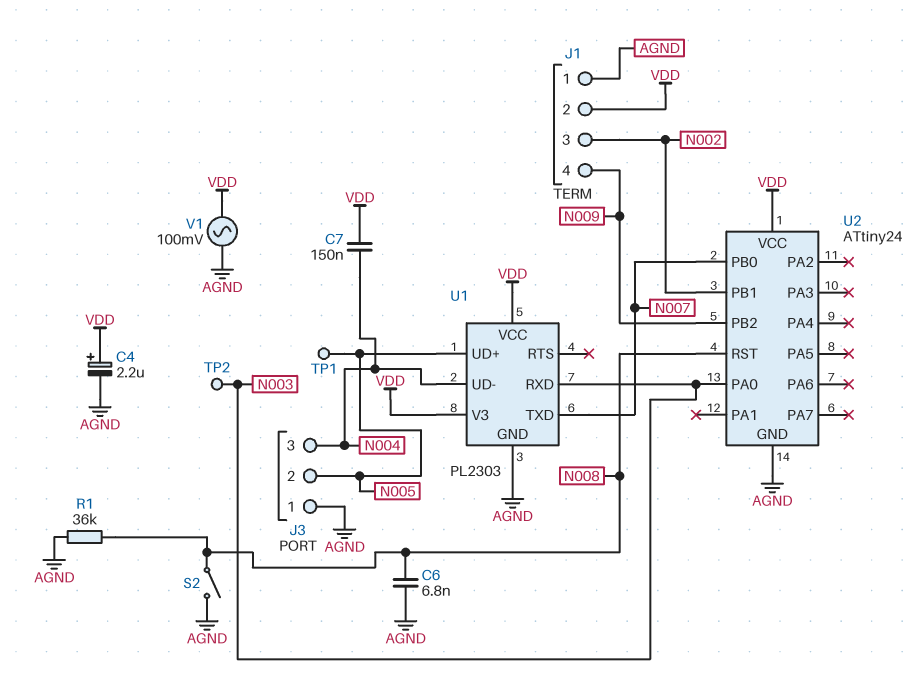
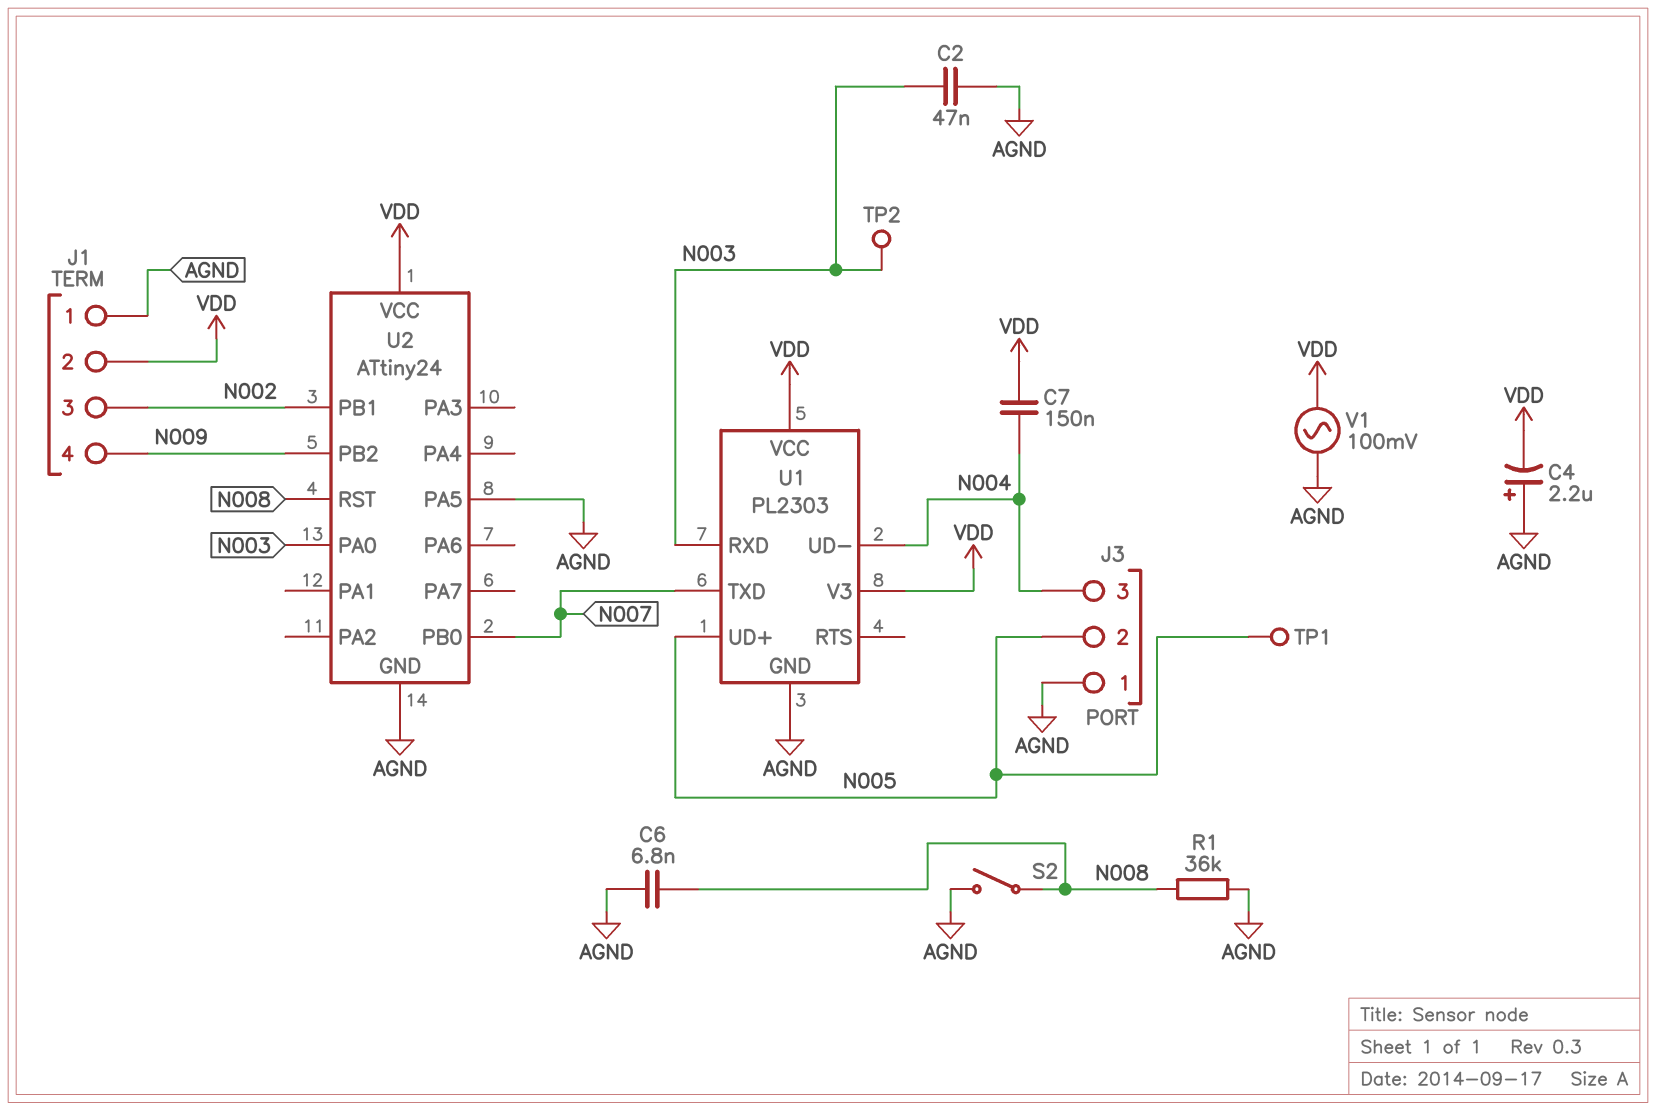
C2: none -> 47nF (AGND, N003)
C4: 2.2uF (plus VDD, minus AGND) -> 2.2uF (plus AGND, minus VDD)
U2 pin PA5: none -> AGND

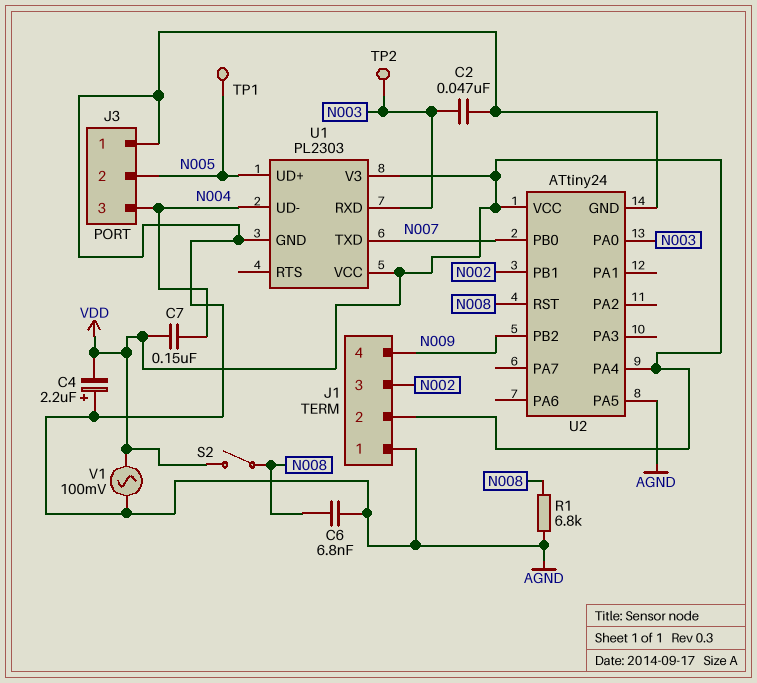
R1: 36k (AGND, N008) -> 6.8k (AGND, N008)
S2: switch (AGND, N008) -> switch (N008, VDD)
U2 pin PA4: none -> VDD

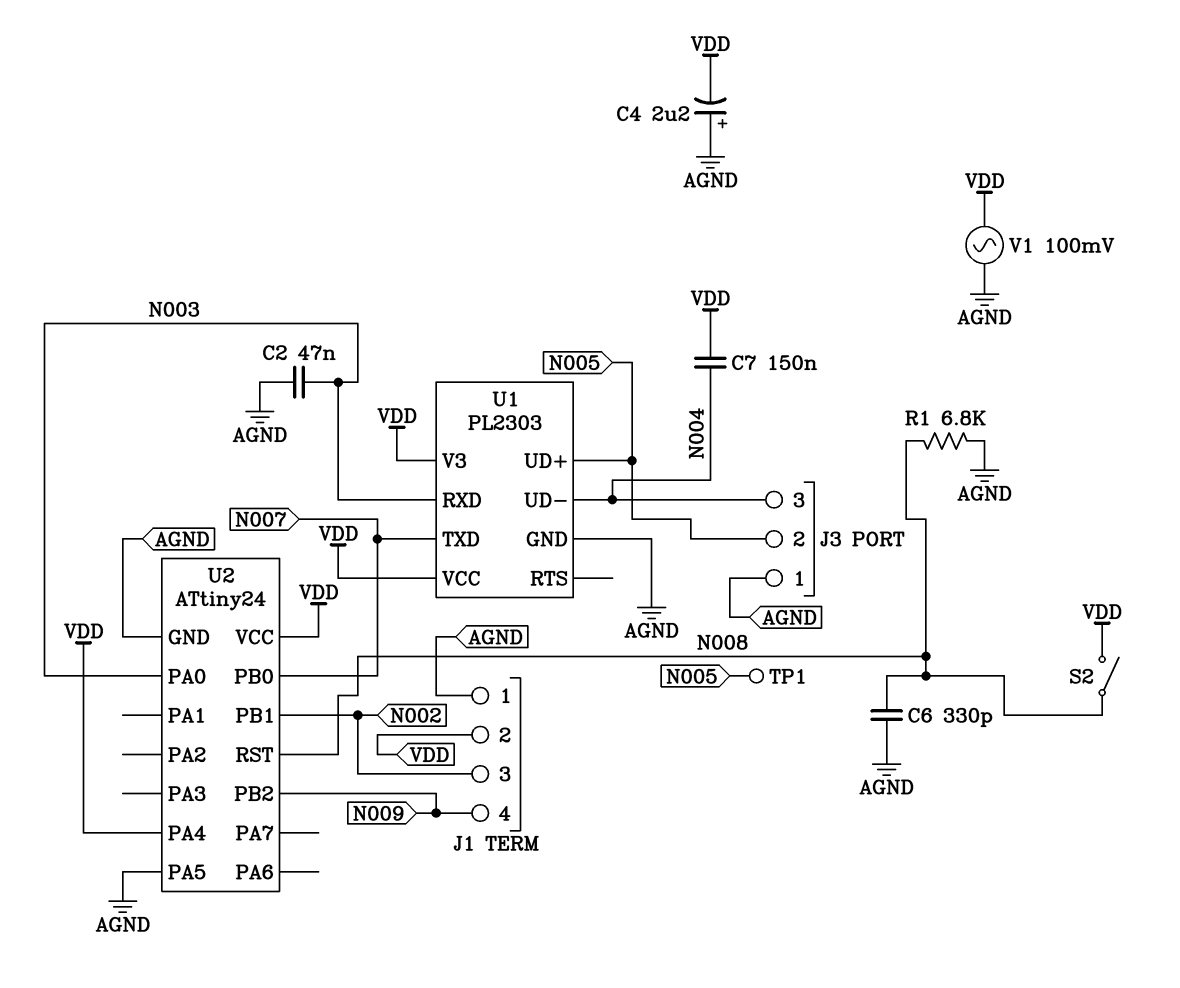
C6: 6.8nF (AGND, N008) -> 330pF (AGND, N008)
TP2: test point (N003) -> none

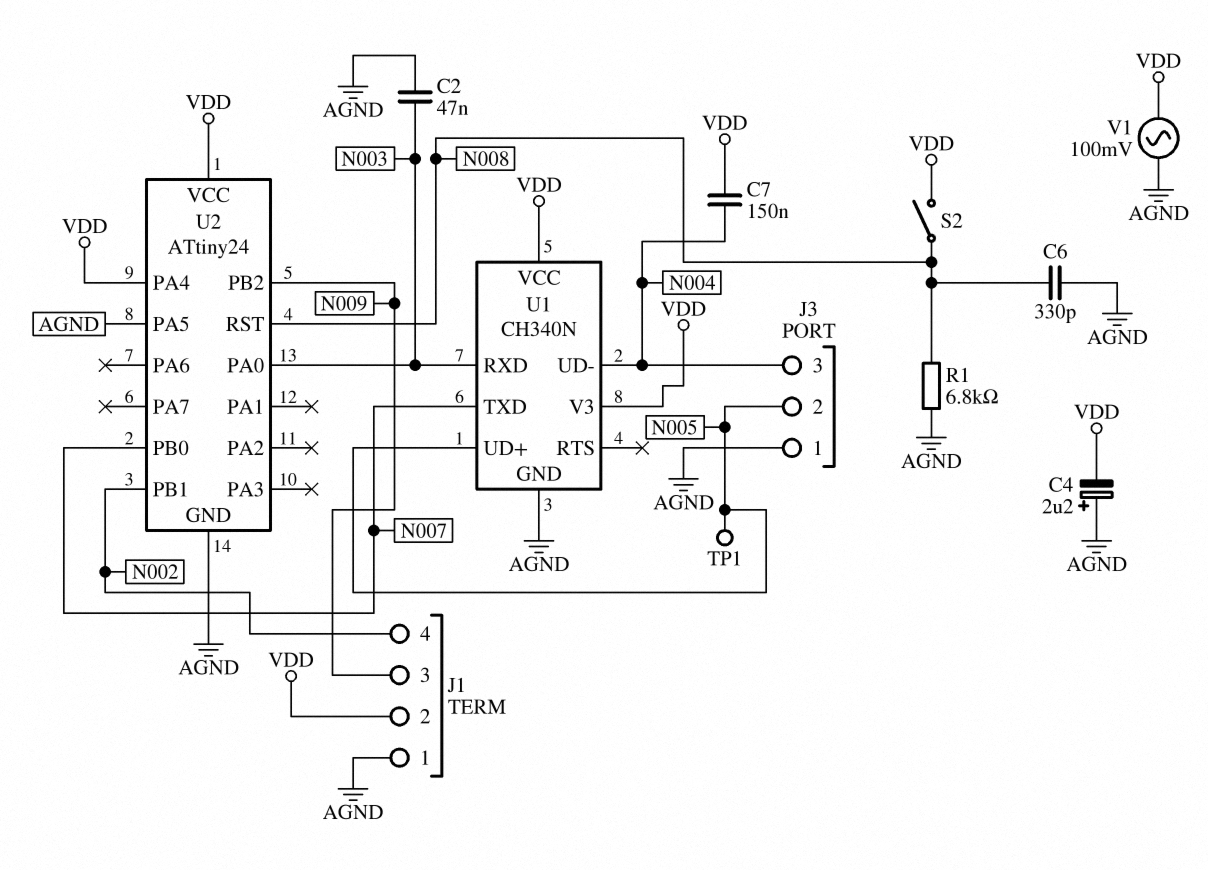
J1 pin 3: N002 -> N009
J1 pin 4: N009 -> N002
U1: PL2303 -> CH340N

